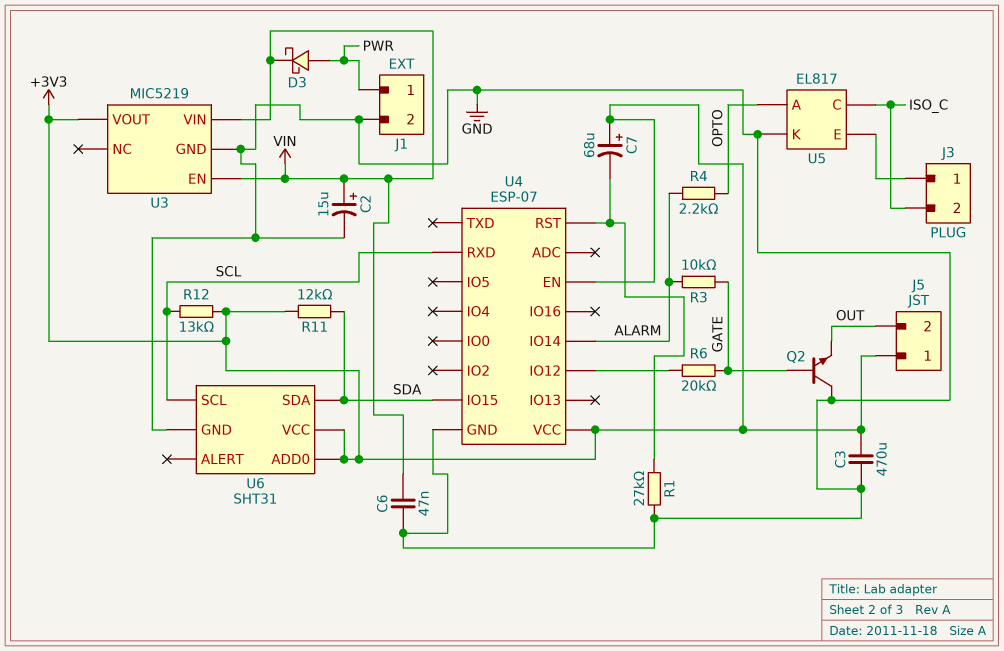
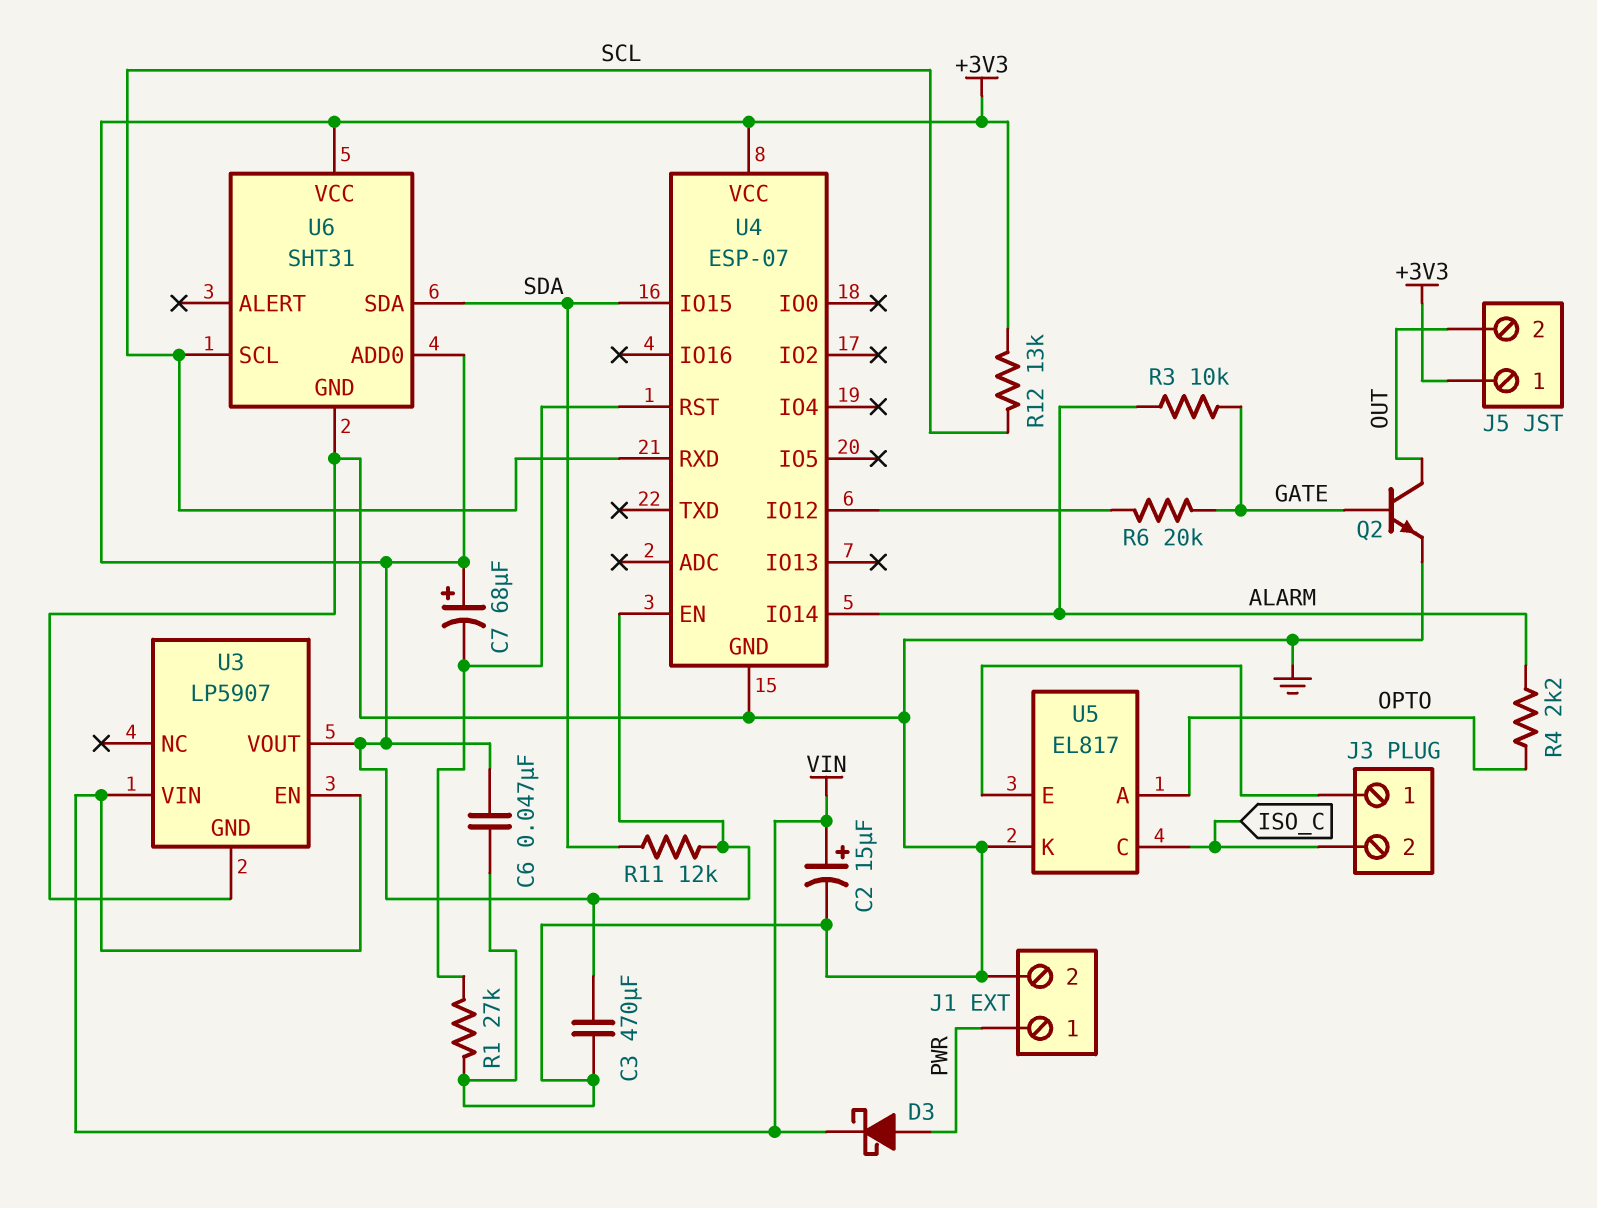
C6: 47nF (GND, VIN) -> 47nF (+3V3, GND)
Q2: NPN (B GATE, C GND, E OUT) -> NPN (B GATE, C OUT, E GND)
U3: MIC5219 -> LP5907

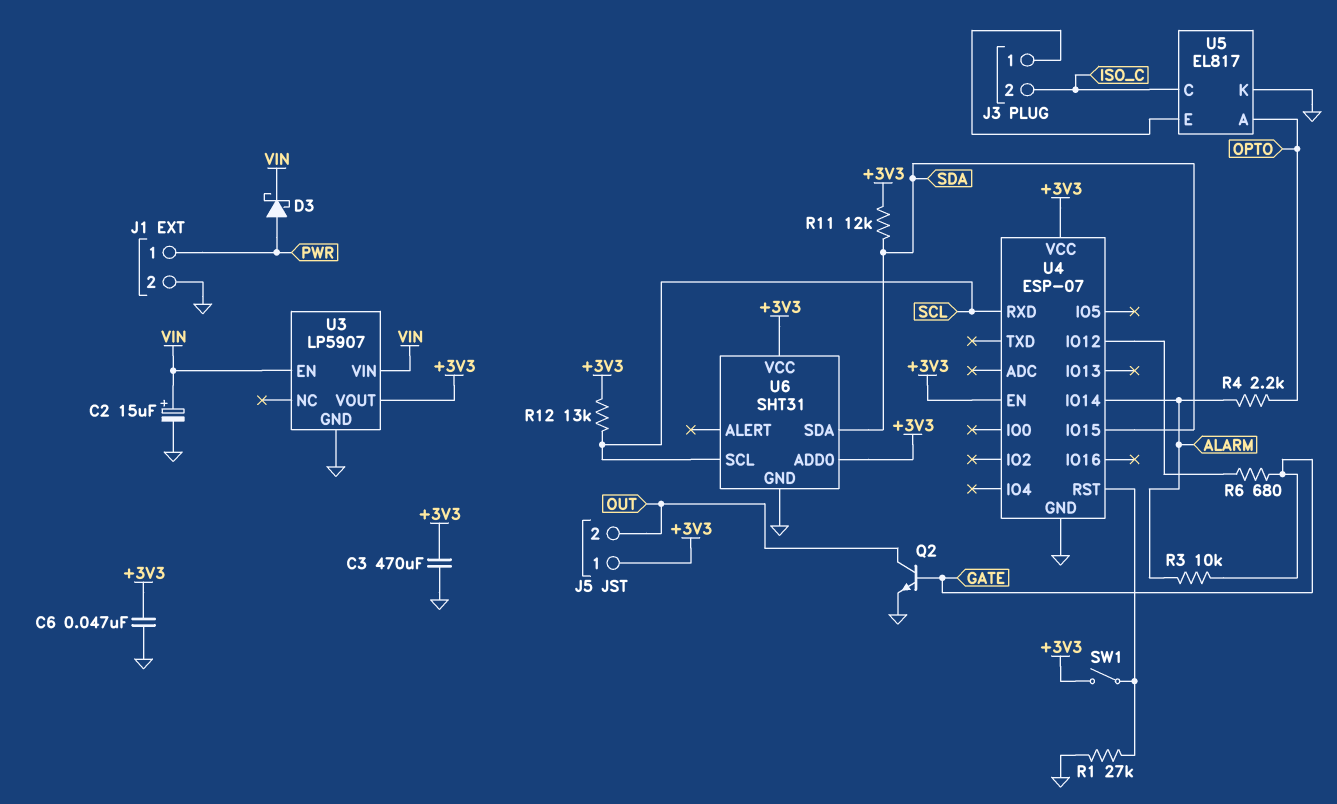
C7: 68uF (plus +3V3, minus U4/RST) -> none
R6: 20k (GATE, U4/IO12) -> 680 (GATE, U4/IO12)
SW1: none -> switch (+3V3, U4/RST)

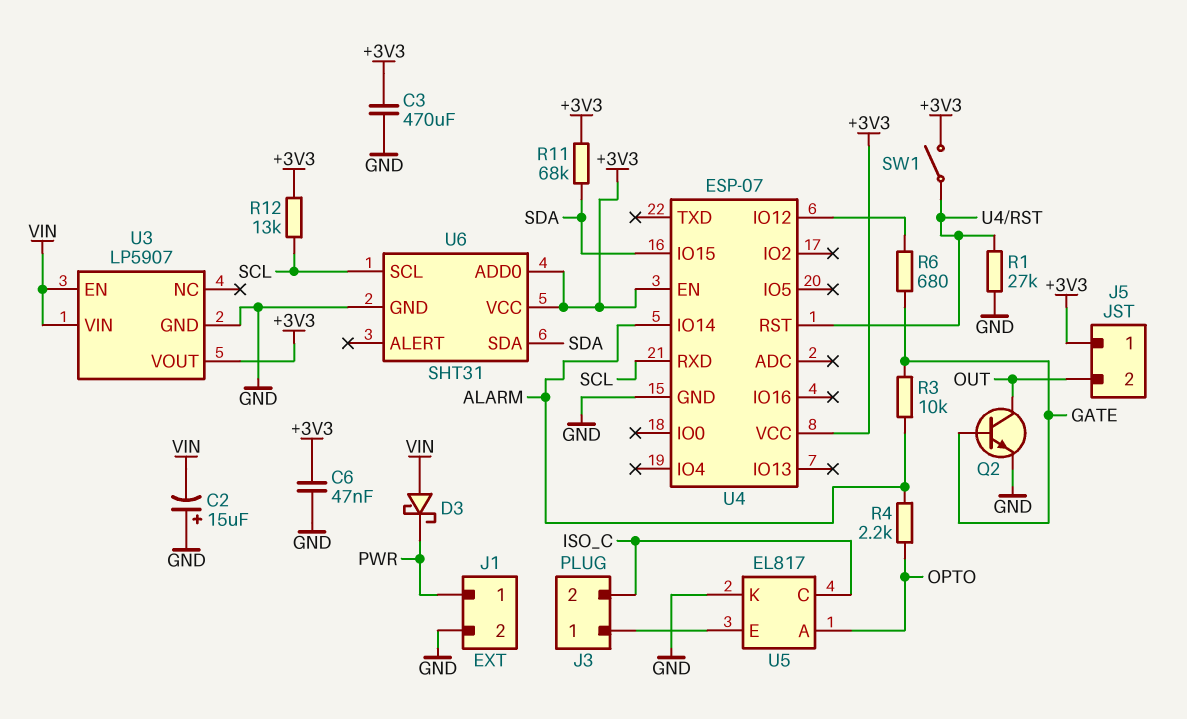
C2: 15uF (plus VIN, minus GND) -> 15uF (plus GND, minus VIN)
D3: schottky (A PWR, K VIN) -> schottky (A VIN, K PWR)
R11: 12k (+3V3, SDA) -> 68k (+3V3, SDA)

